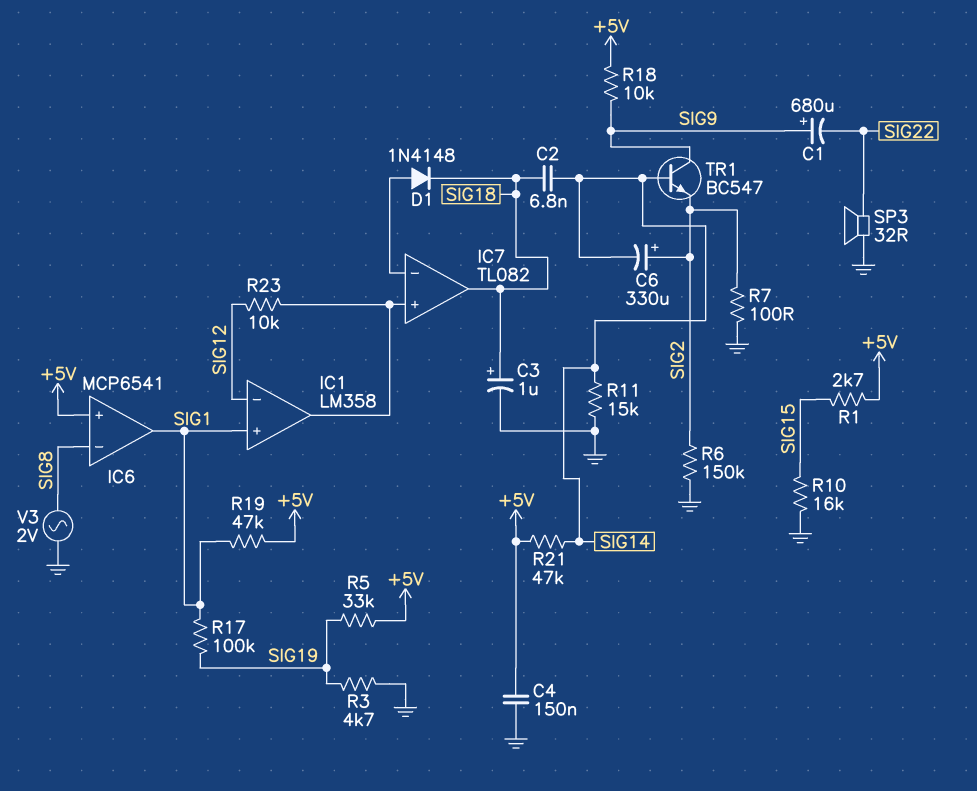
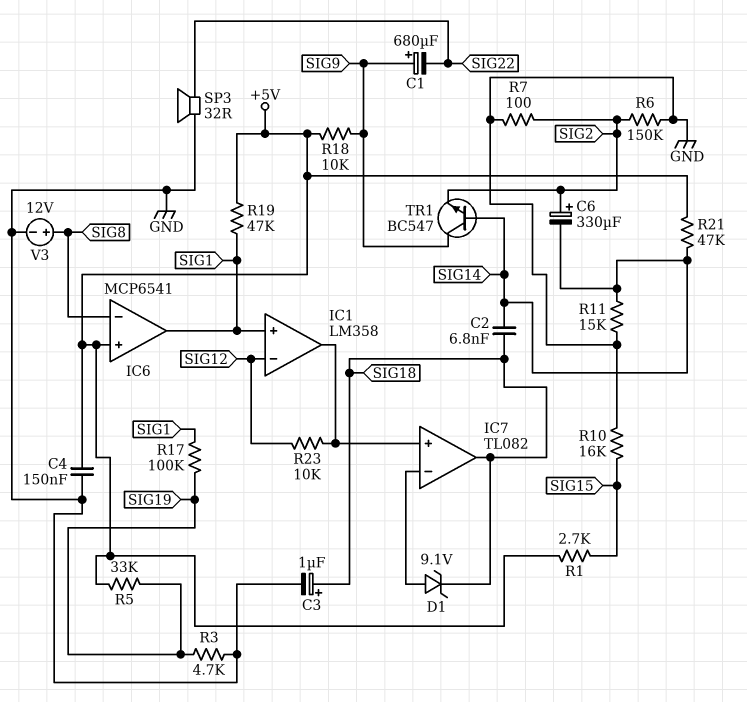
D1: diode 1N4148 (A IC7/in-, K SIG18) -> zener 9.1V (A IC7/in-, K SIG18)
V3: AC 2V (GND, SIG8) -> 12V (plus SIG8, minus GND)

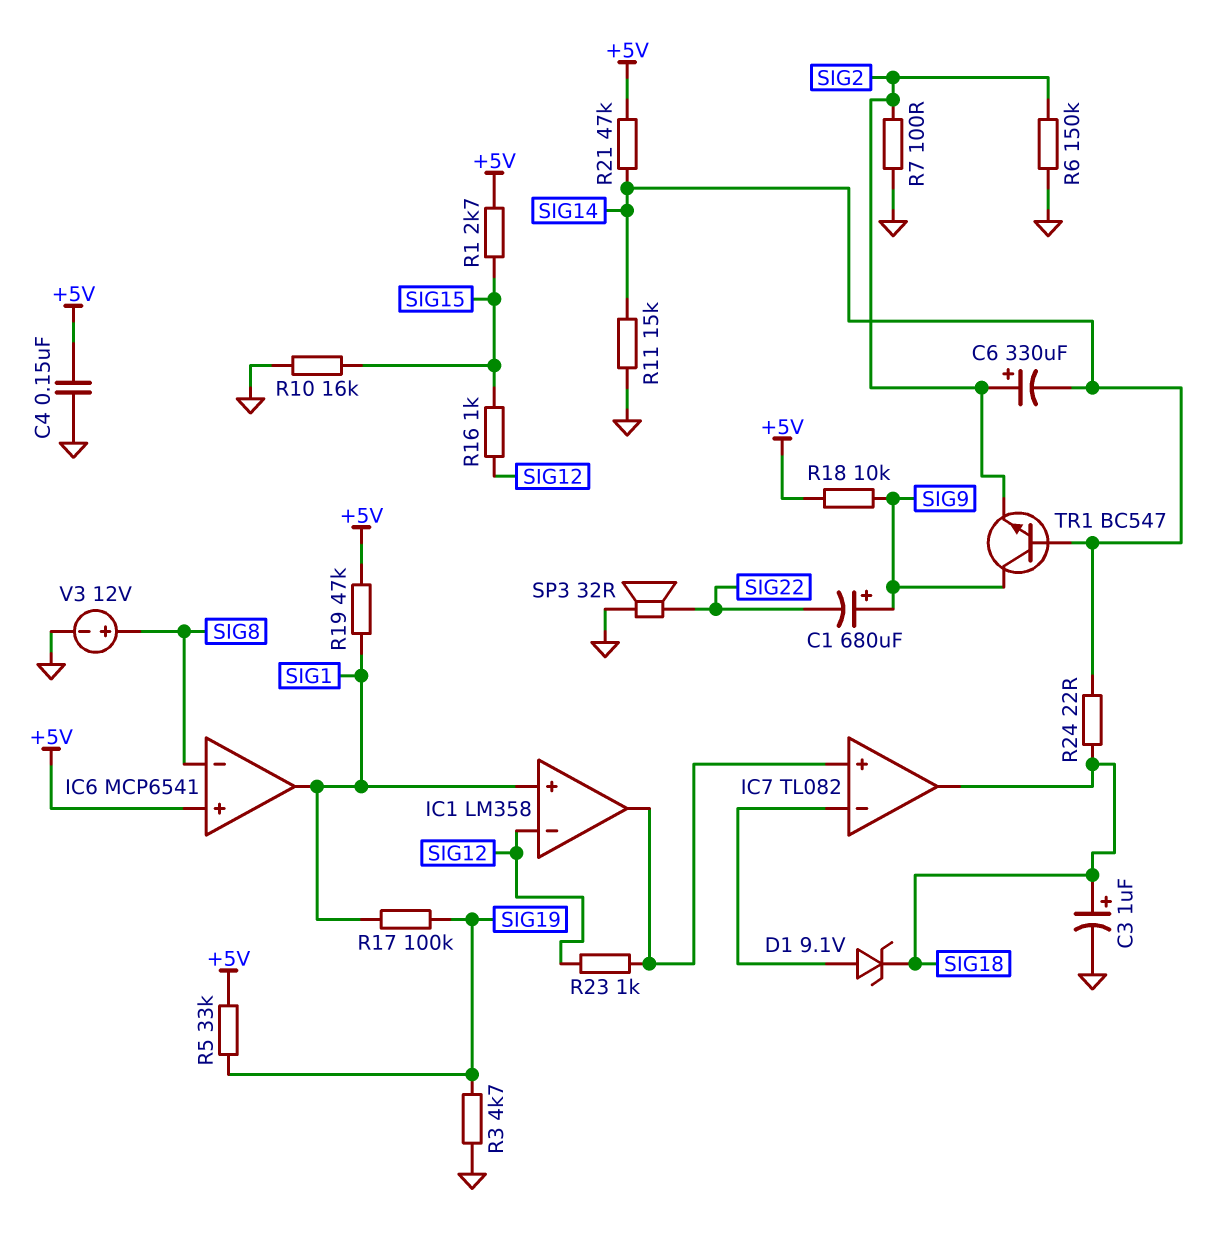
C2: 6.8nF (SIG14, SIG18) -> none
R16: none -> 1k (SIG12, SIG15)
R23: 10k (IC1/out, SIG12) -> 1k (IC1/out, SIG12)
R24: none -> 22 (SIG14, SIG18)

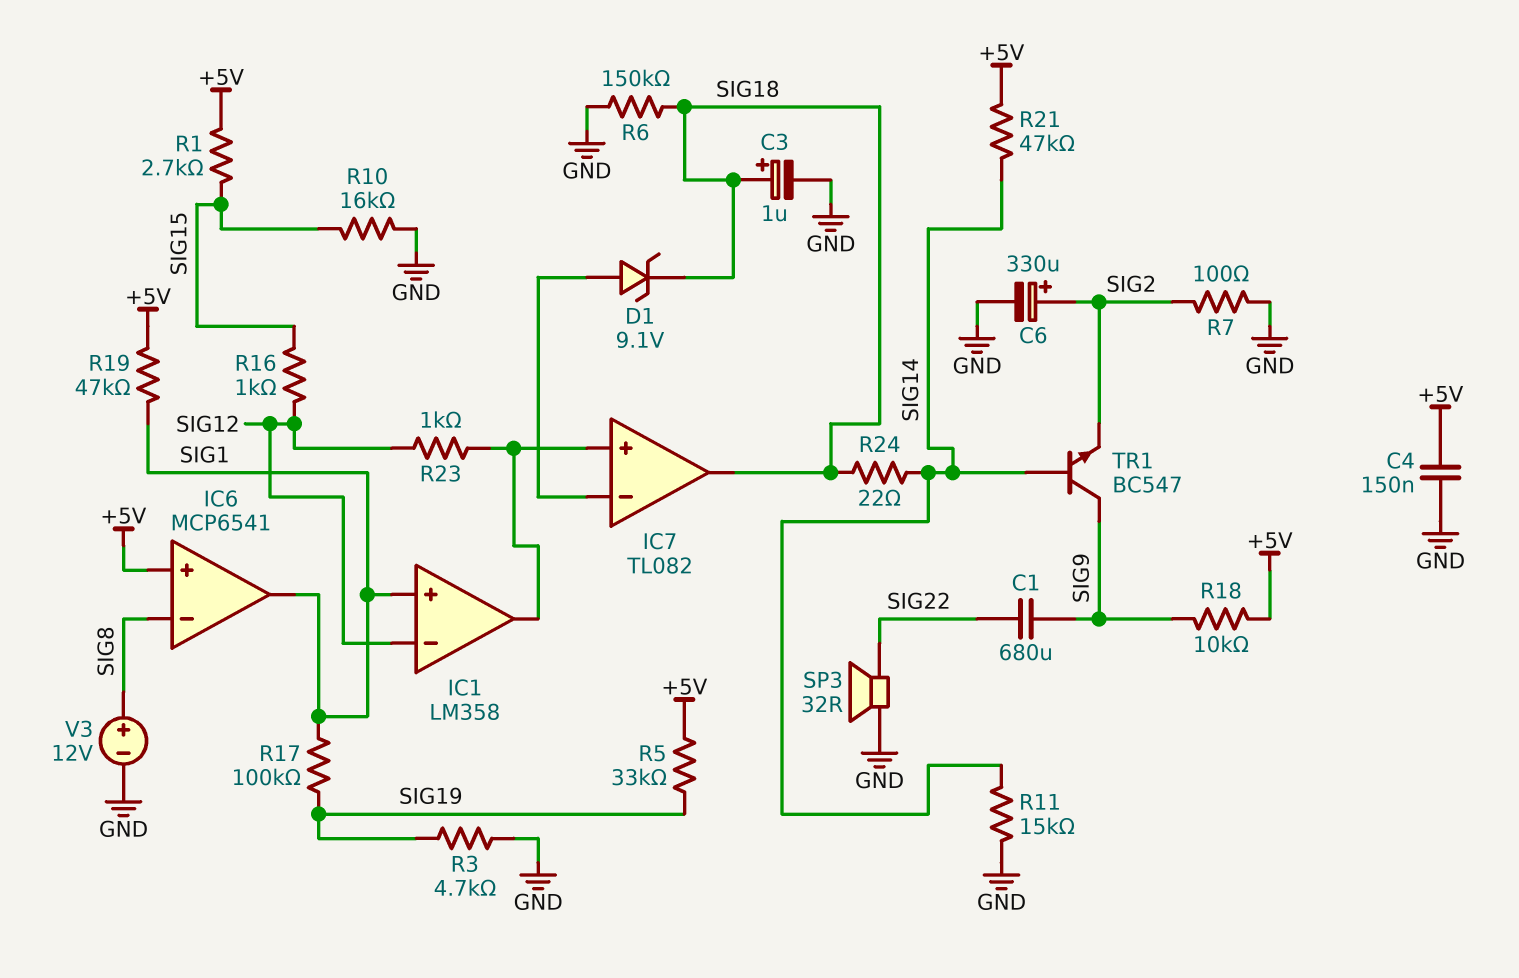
C1: 680uF (plus SIG9, minus SIG22) -> 680uF (SIG9, SIG22)
C6: 330uF (plus SIG2, minus SIG14) -> 330uF (plus SIG2, minus GND)
R6: 150k (GND, SIG2) -> 150k (GND, SIG18)

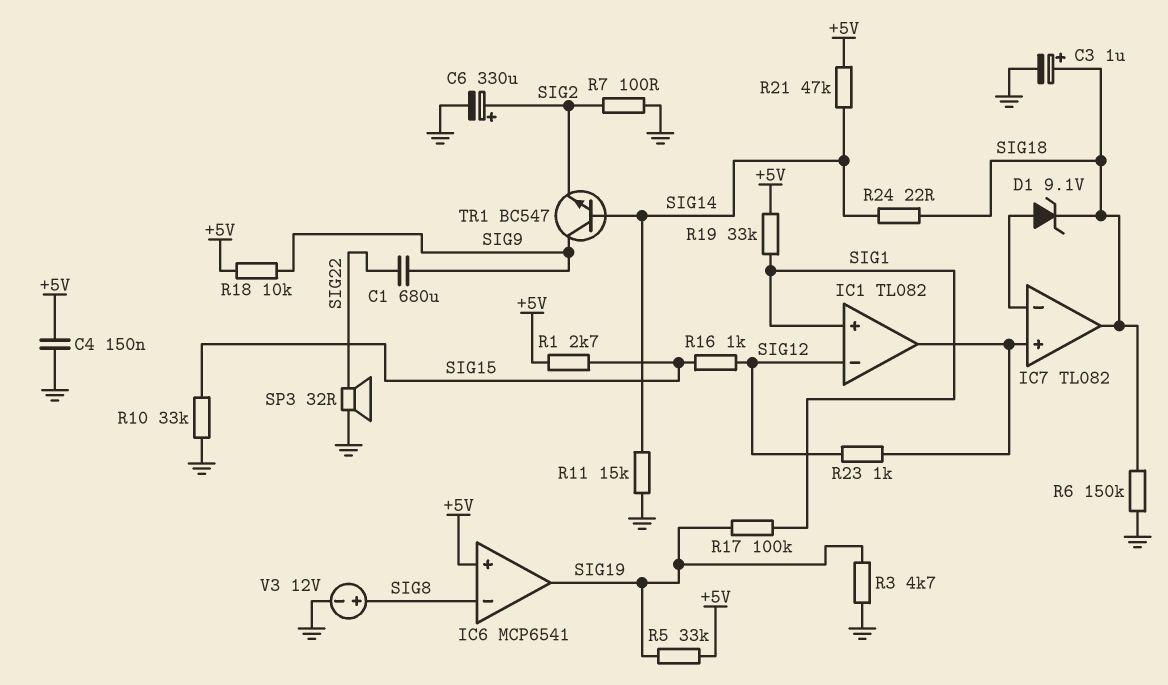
IC1: LM358 -> TL082
IC6 pin out: SIG1 -> SIG19
R10: 16k (GND, SIG15) -> 33k (GND, SIG15)
R19: 47k (+5V, SIG1) -> 33k (+5V, SIG1)

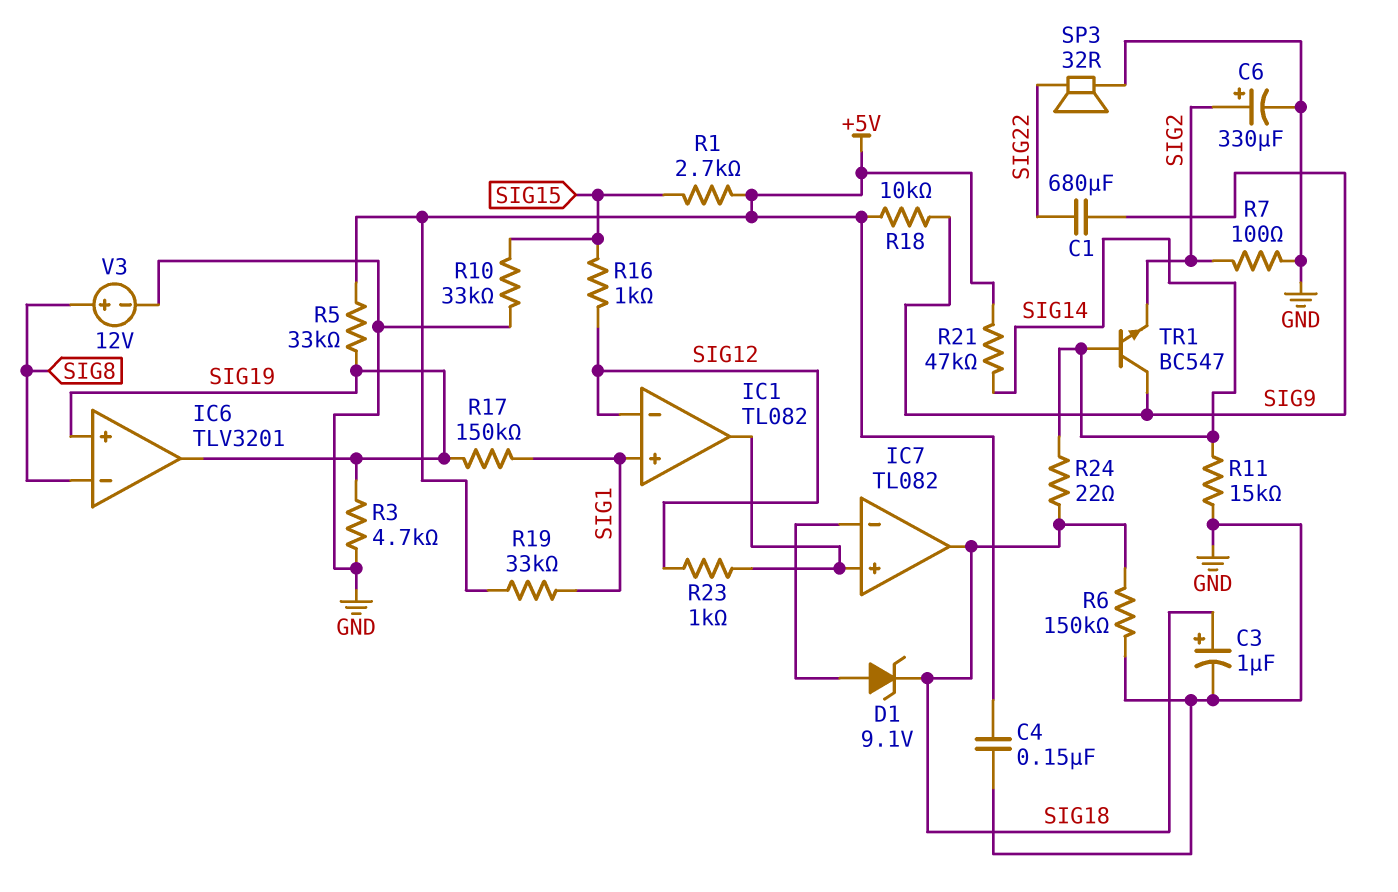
IC6: MCP6541 -> TLV3201
IC6 pin in+: +5V -> SIG19
R17: 100k (SIG1, SIG19) -> 150k (SIG1, SIG19)

